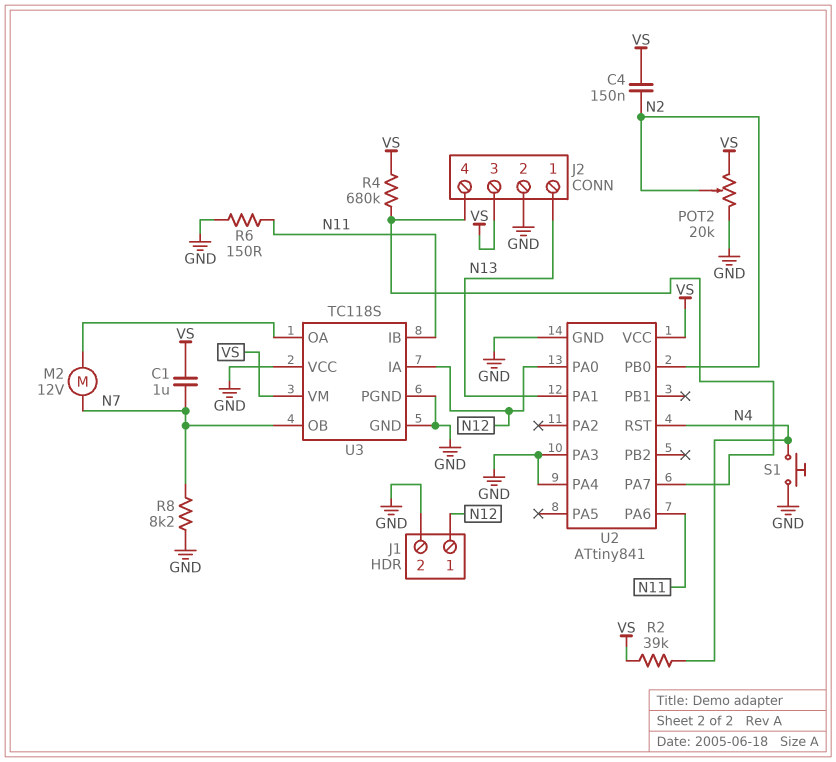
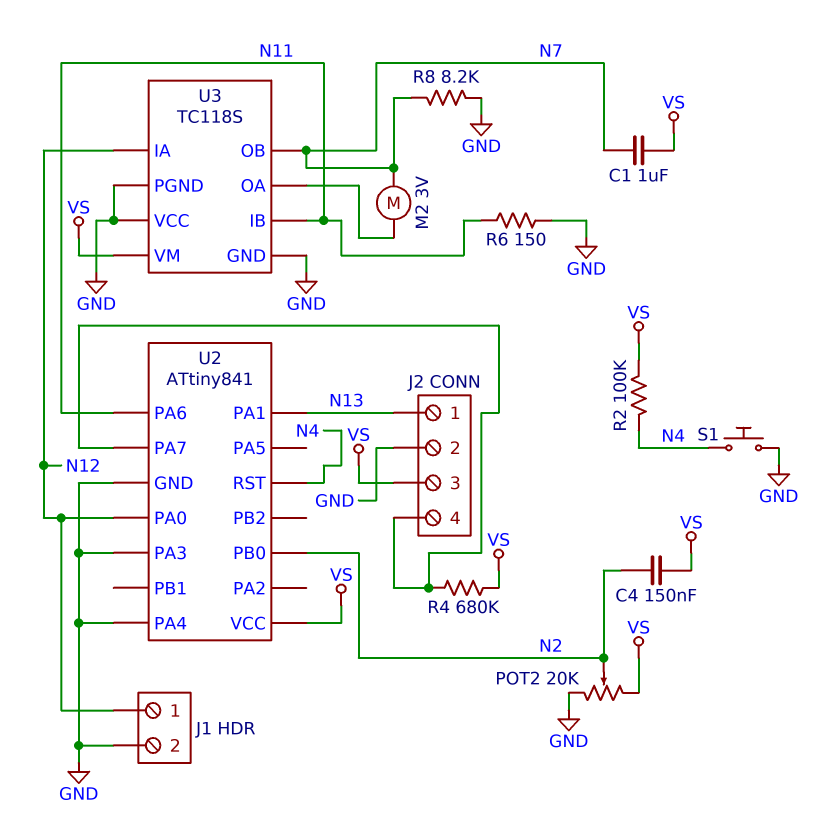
M2: motor 12V (N7, U3/OA) -> motor 3V (N7, U3/OA)
R2: 39k (N4, VS) -> 100k (N4, VS)

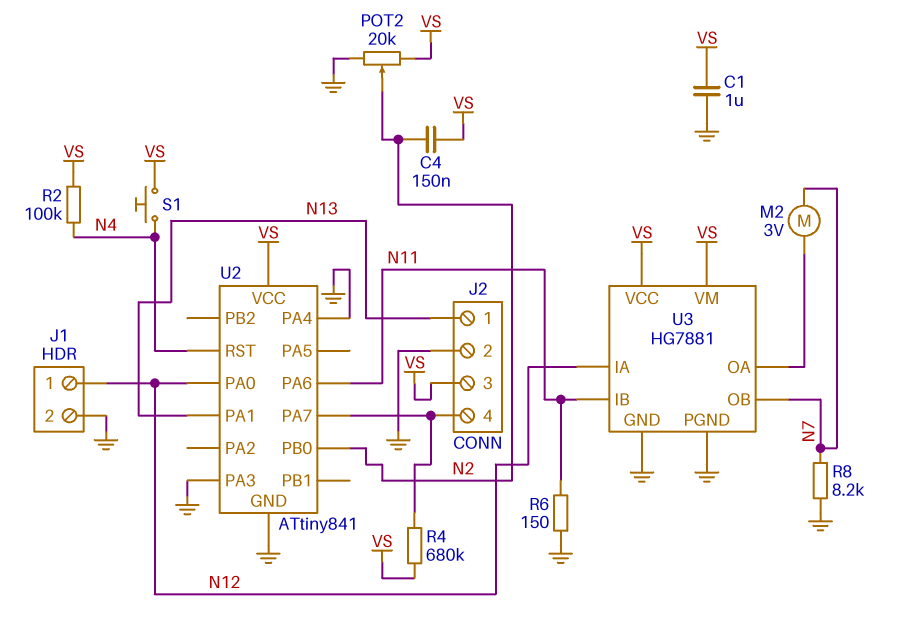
C1: 1uF (N7, VS) -> 1uF (GND, VS)
S1: button (GND, N4) -> button (N4, VS)
U3: TC118S -> HG7881
U3 pin VCC: GND -> VS

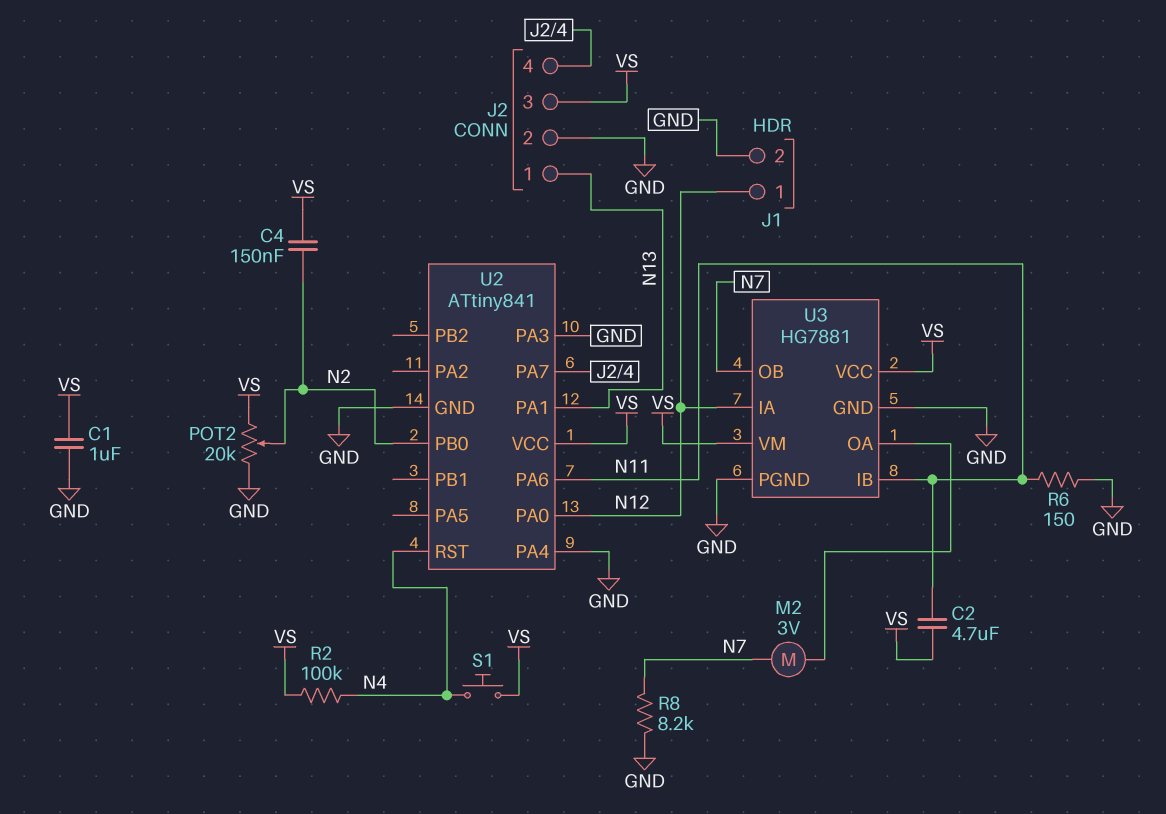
C2: none -> 4.7uF (N11, VS)
R4: 680k (J2/4, VS) -> none

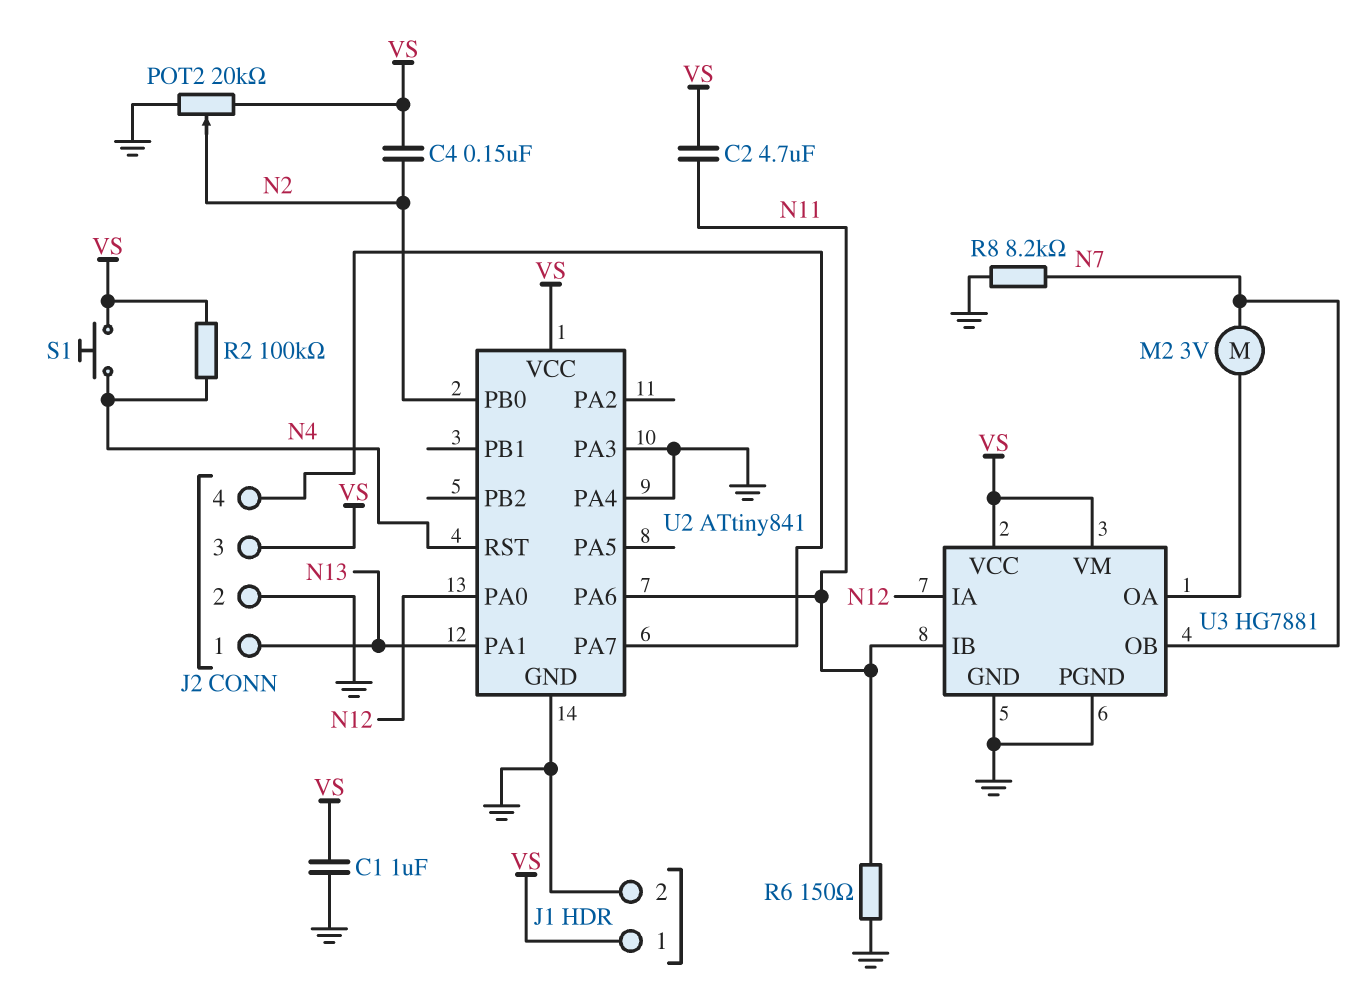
J1 pin 1: N12 -> VS

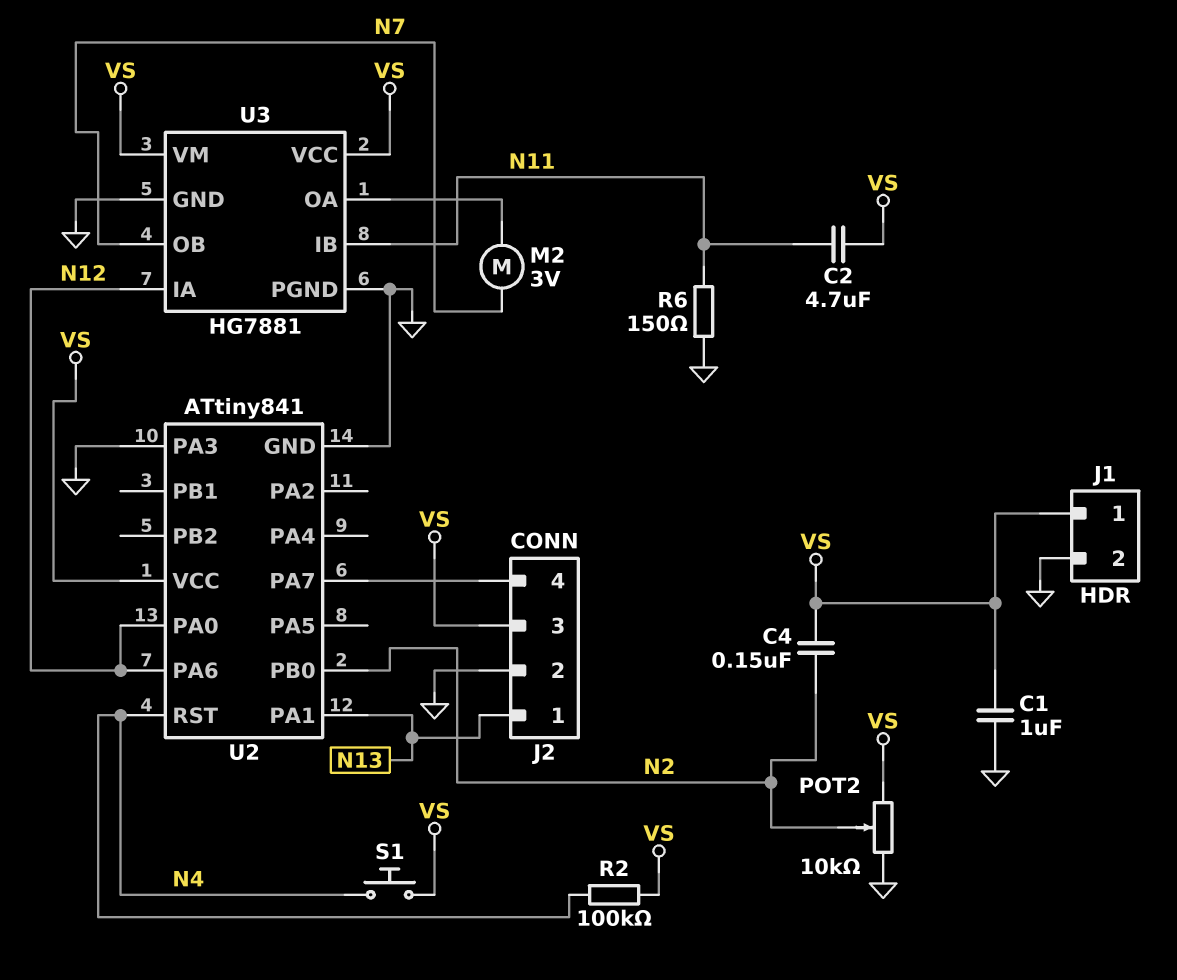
POT2: 20k (GND, VS, wiper N2) -> 10k (GND, VS, wiper N2)
R8: 8.2k (GND, N7) -> none
U2 pin PA4: GND -> none
U2 pin PA6: N11 -> N12

